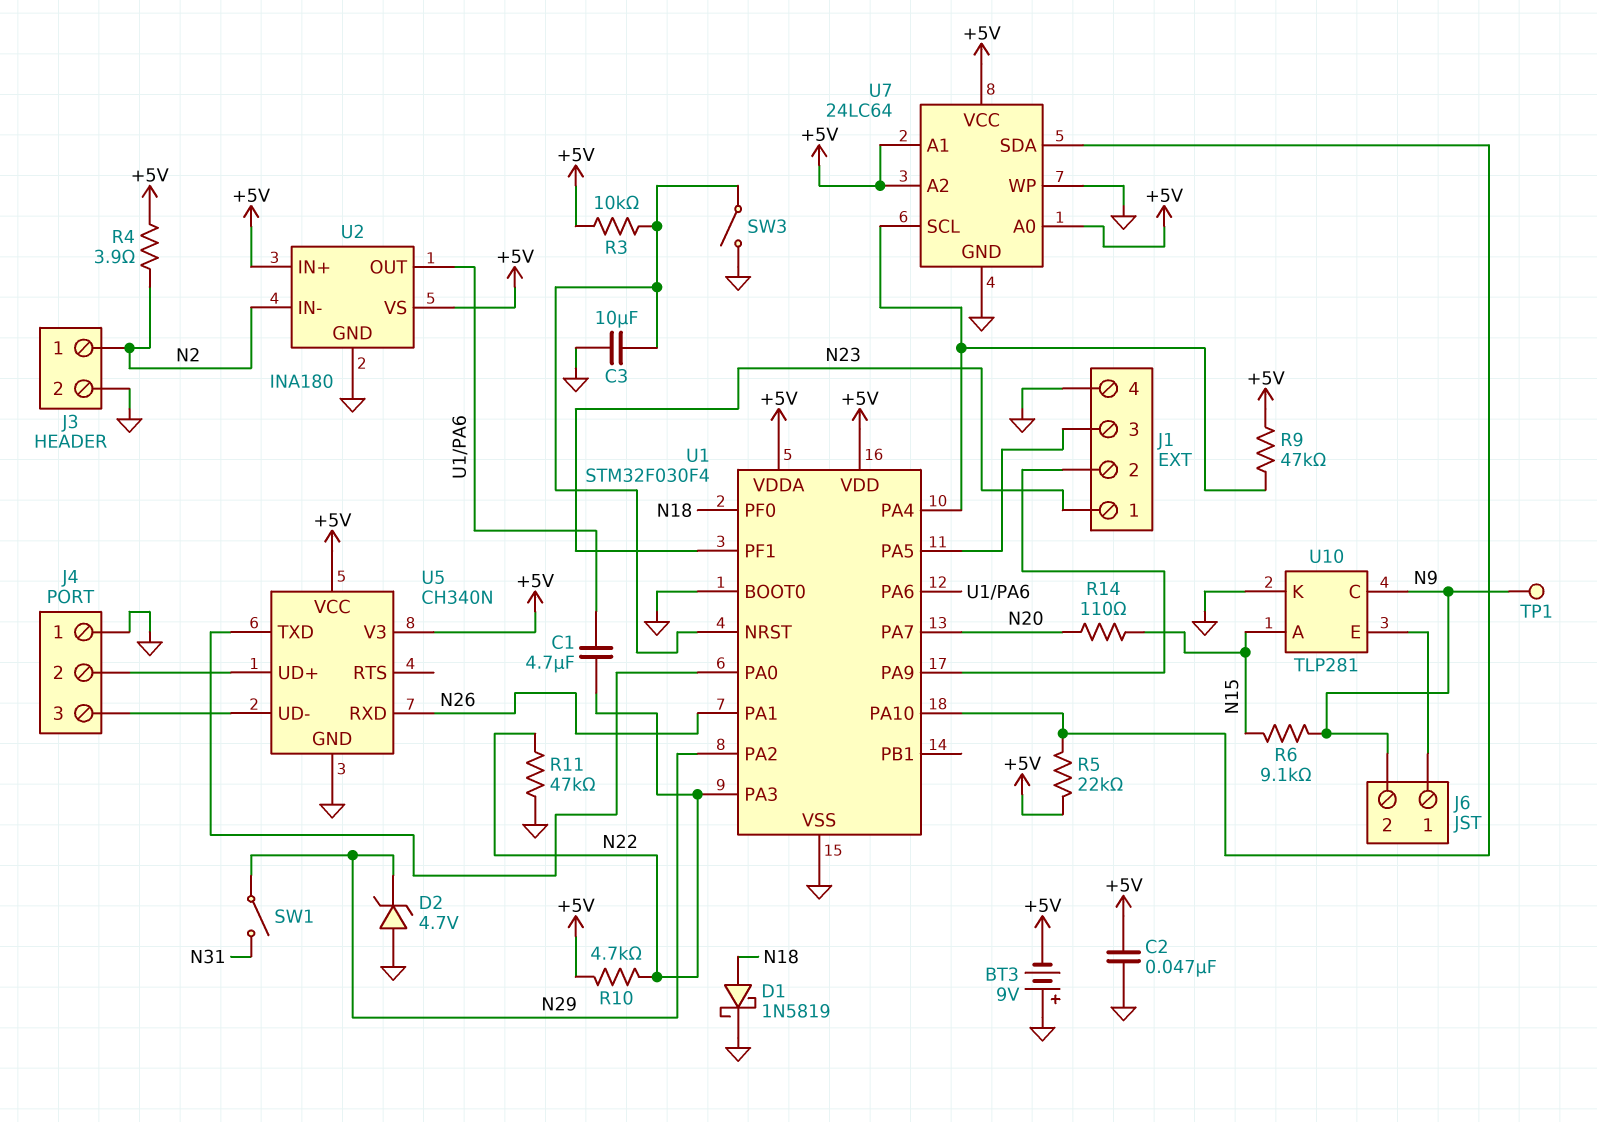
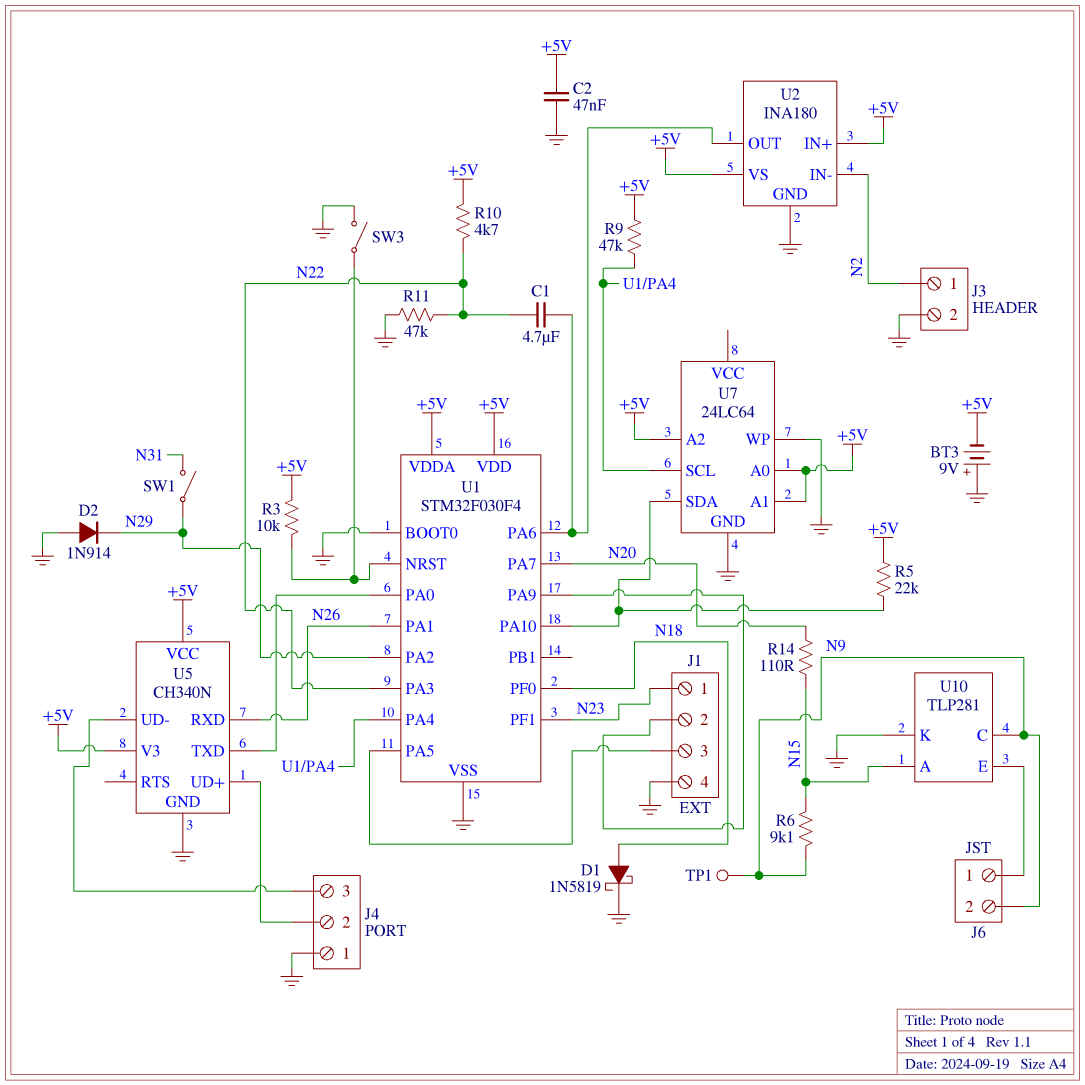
C3: 10uF (GND, U1/NRST) -> none
D2: zener 4.7V (A GND, K N29) -> diode 1N914 (A GND, K N29)
R4: 3.9 (+5V, N2) -> none
U7 pin VCC: +5V -> none

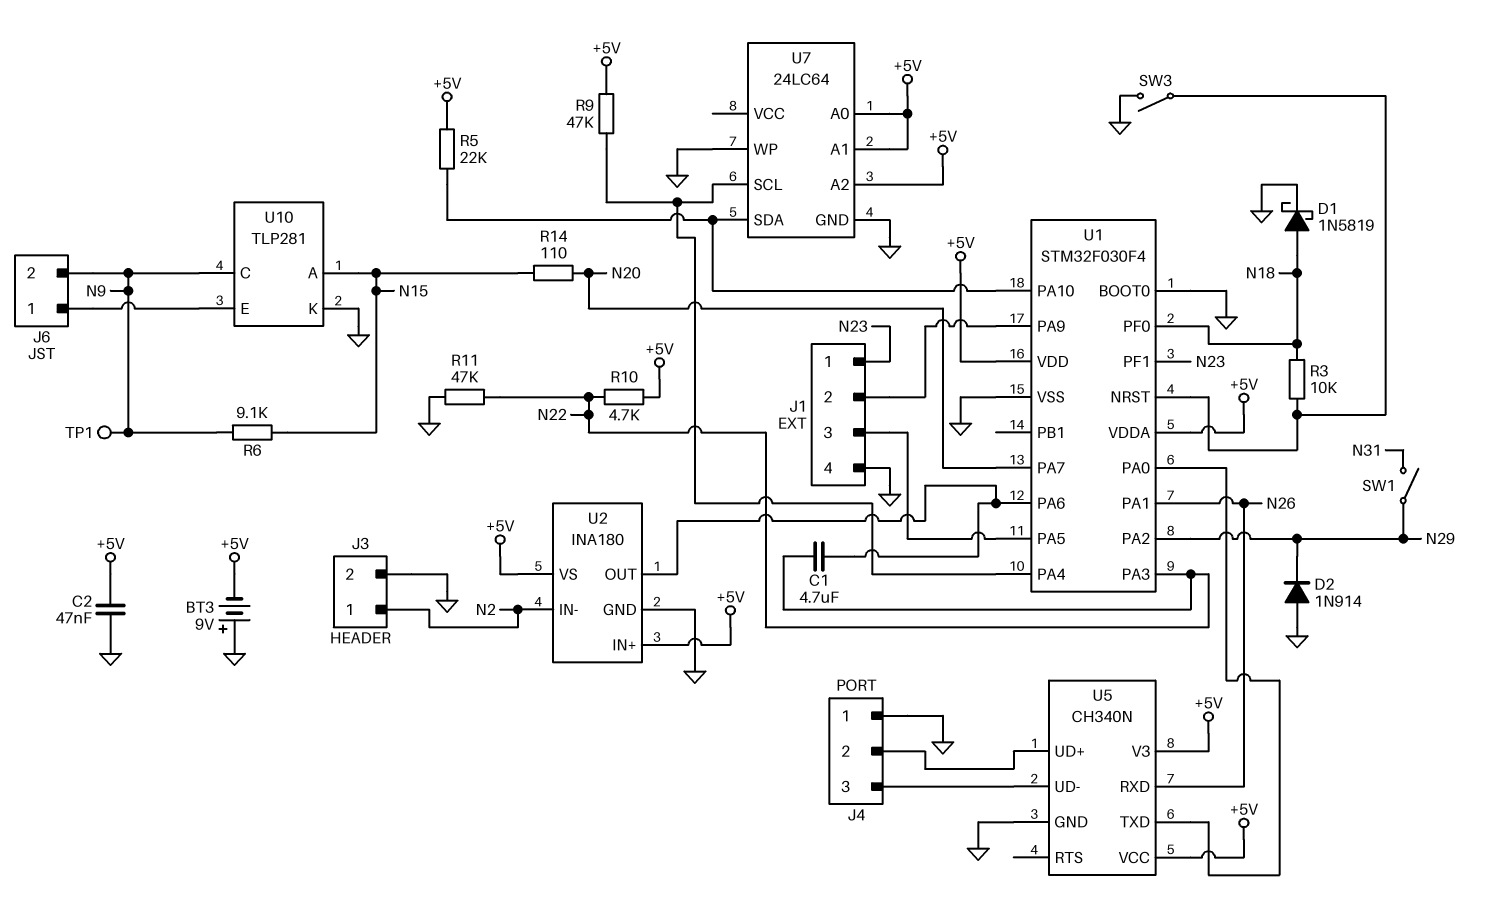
R3: 10k (+5V, U1/NRST) -> 10k (N18, U1/NRST)

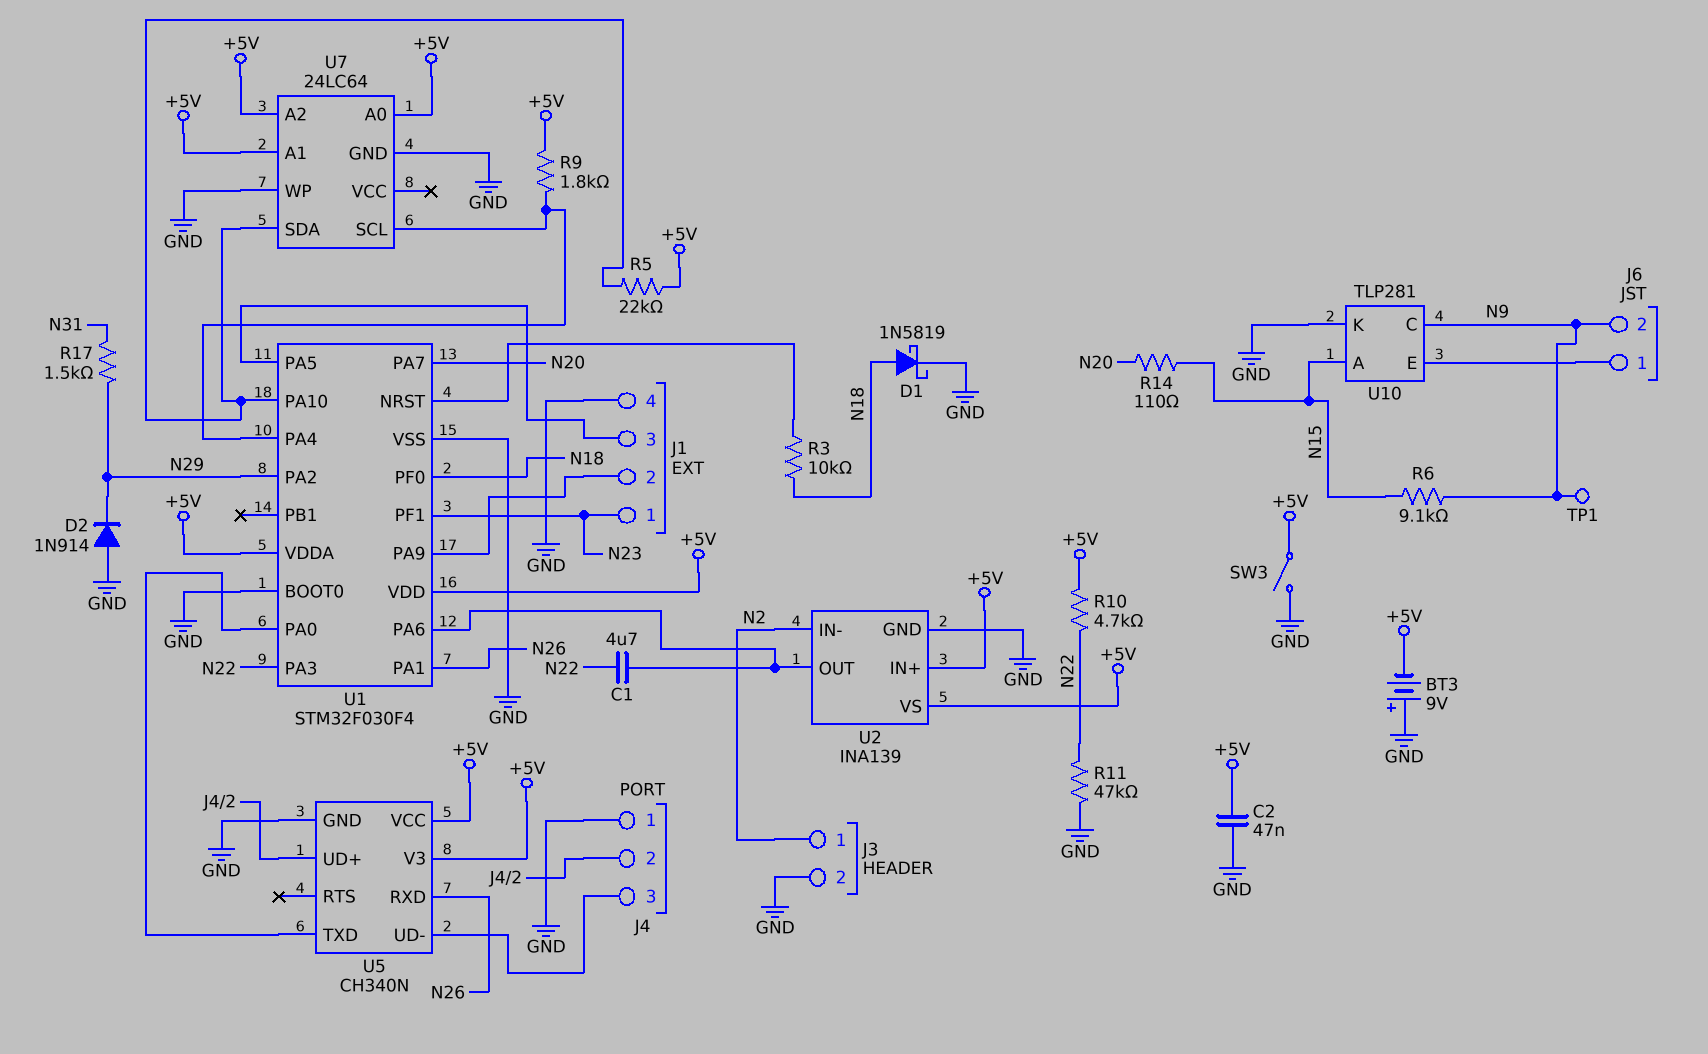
R9: 47k (+5V, U1/PA4) -> 1.8k (+5V, U1/PA4)
R17: none -> 1.5k (N29, N31)
SW1: switch (N29, N31) -> none
SW3: switch (GND, U1/NRST) -> switch (+5V, GND)
U2: INA180 -> INA139

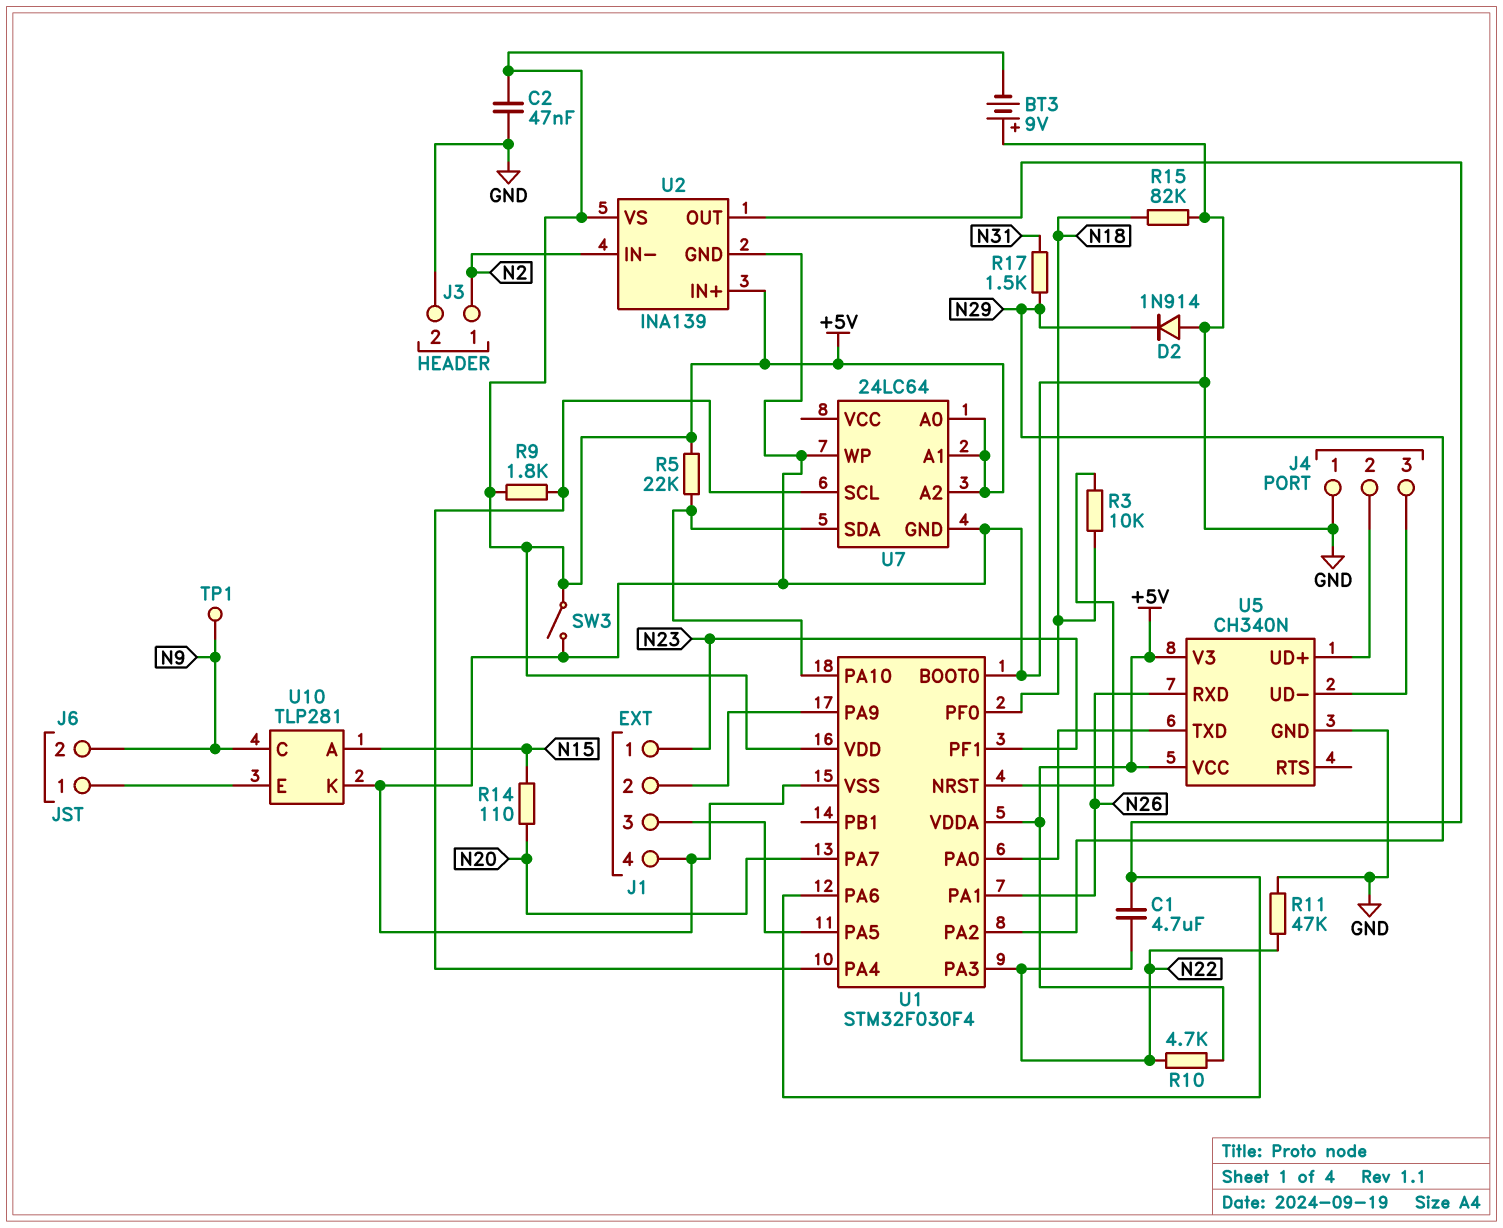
D1: schottky 1N5819 (A N18, K GND) -> none
R6: 9.1k (N9, N15) -> none
R15: none -> 82k (GND, N18)

